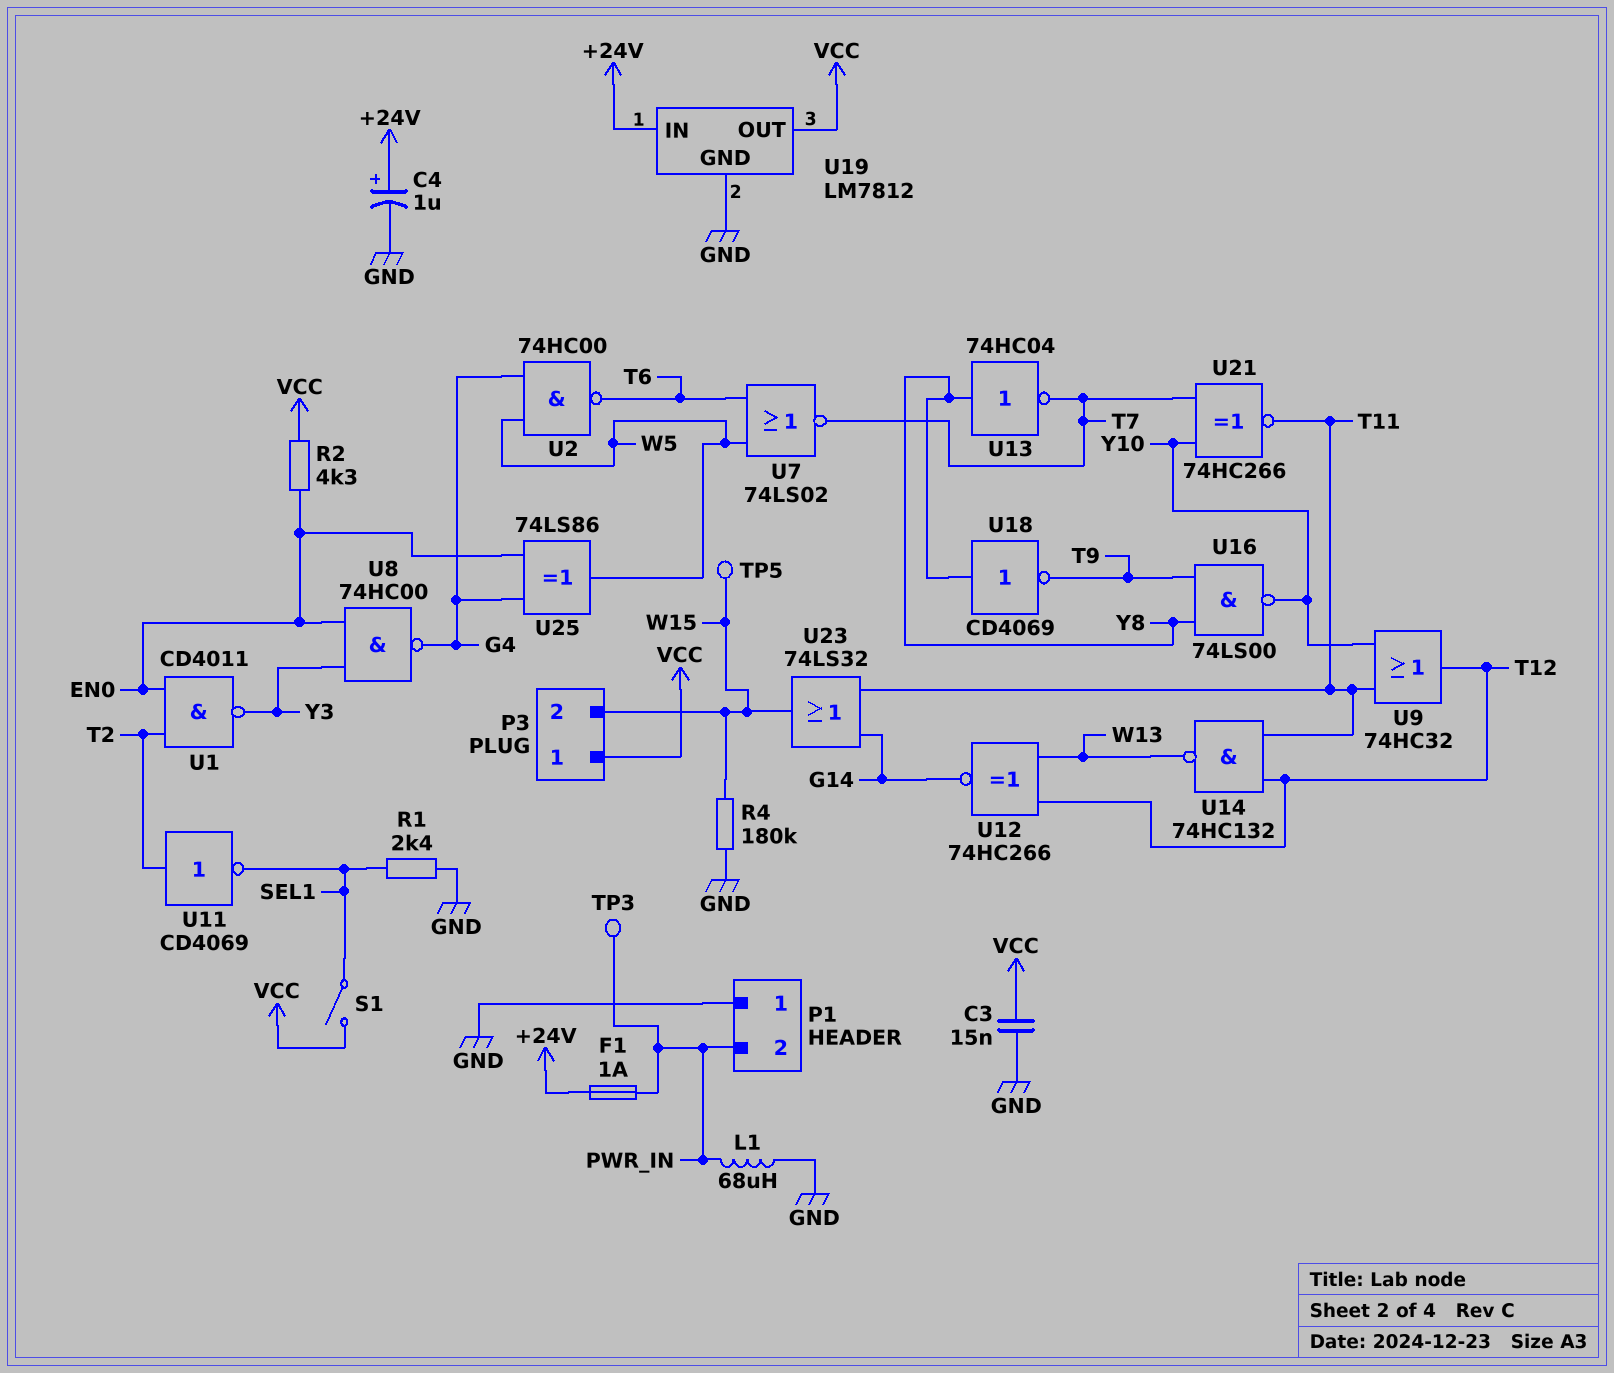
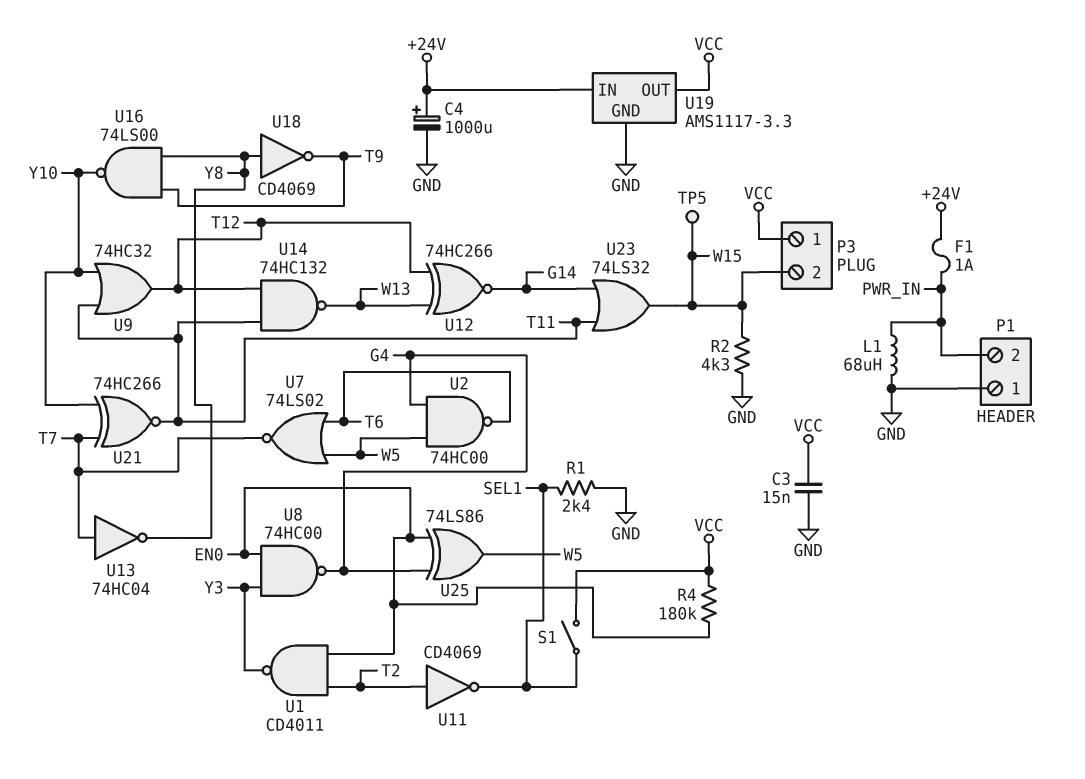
C4: 1uF (plus +24V, minus GND) -> 1000uF (plus +24V, minus GND)
R2: 4.3k (EN0, VCC) -> 4.3k (GND, W15)
R4: 180k (GND, W15) -> 180k (EN0, VCC)
TP3: test point (PWR_IN) -> none
U13: NOT 74HC04 (in Y8, out T7) -> NOT 74HC04 (in T7, out Y8)
U19: LM7812 -> AMS1117-3.3

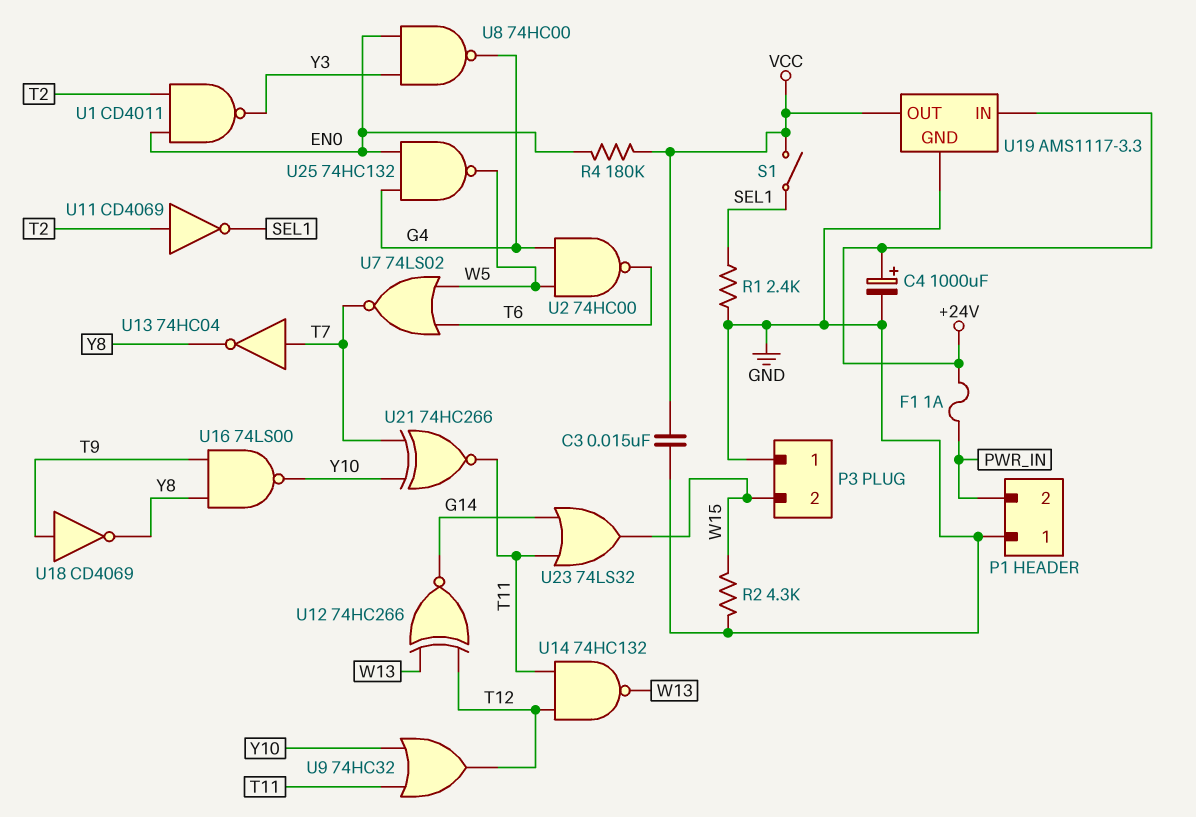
L1: 68uH (GND, PWR_IN) -> none
P3 pin 1: VCC -> GND
TP5: test point (W15) -> none
U18: NOT CD4069 (in Y8, out T9) -> NOT CD4069 (in T9, out Y8)
U25: XOR 74LS86 (in EN0, in G4, out W5) -> NAND 74HC132 (in EN0, in G4, out W5)

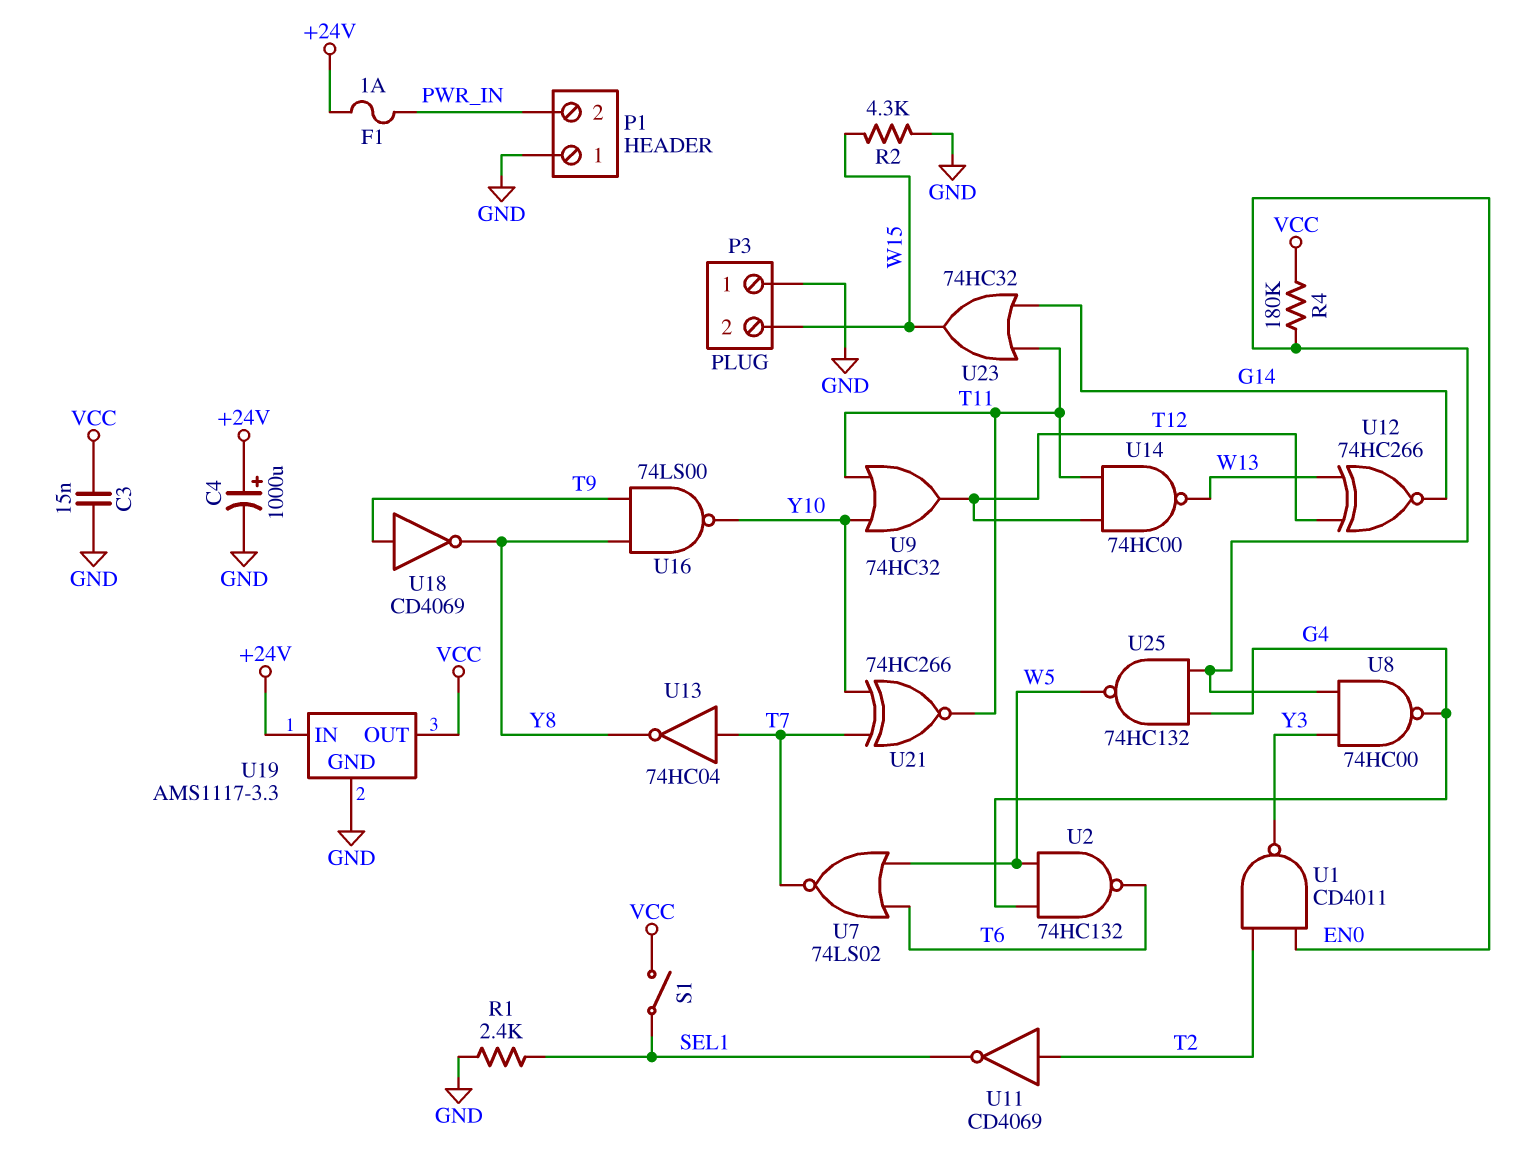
U2: NAND 74HC00 (in G4, in W5, out T6) -> NAND 74HC132 (in G4, in W5, out T6)
U14: NAND 74HC132 (in T11, in T12, out W13) -> NAND 74HC00 (in T11, in T12, out W13)
U23: OR 74LS32 (in G14, in T11, out W15) -> OR 74HC32 (in G14, in T11, out W15)

